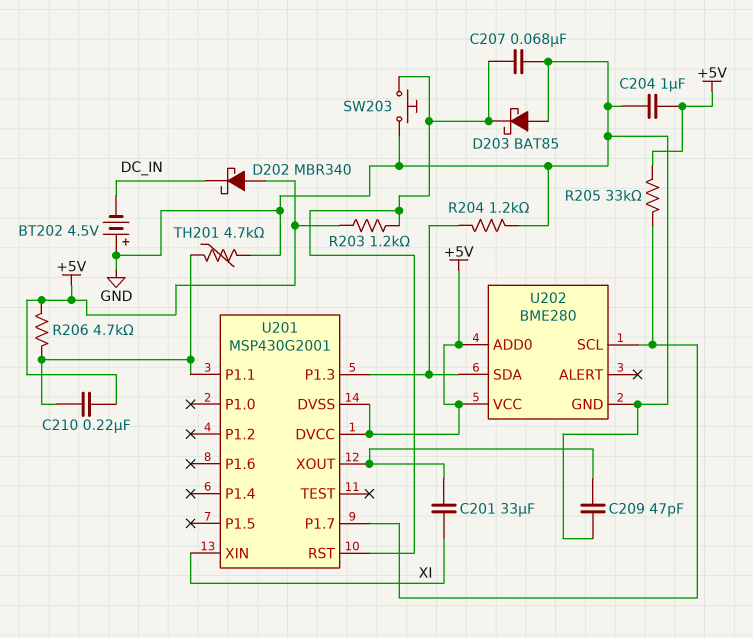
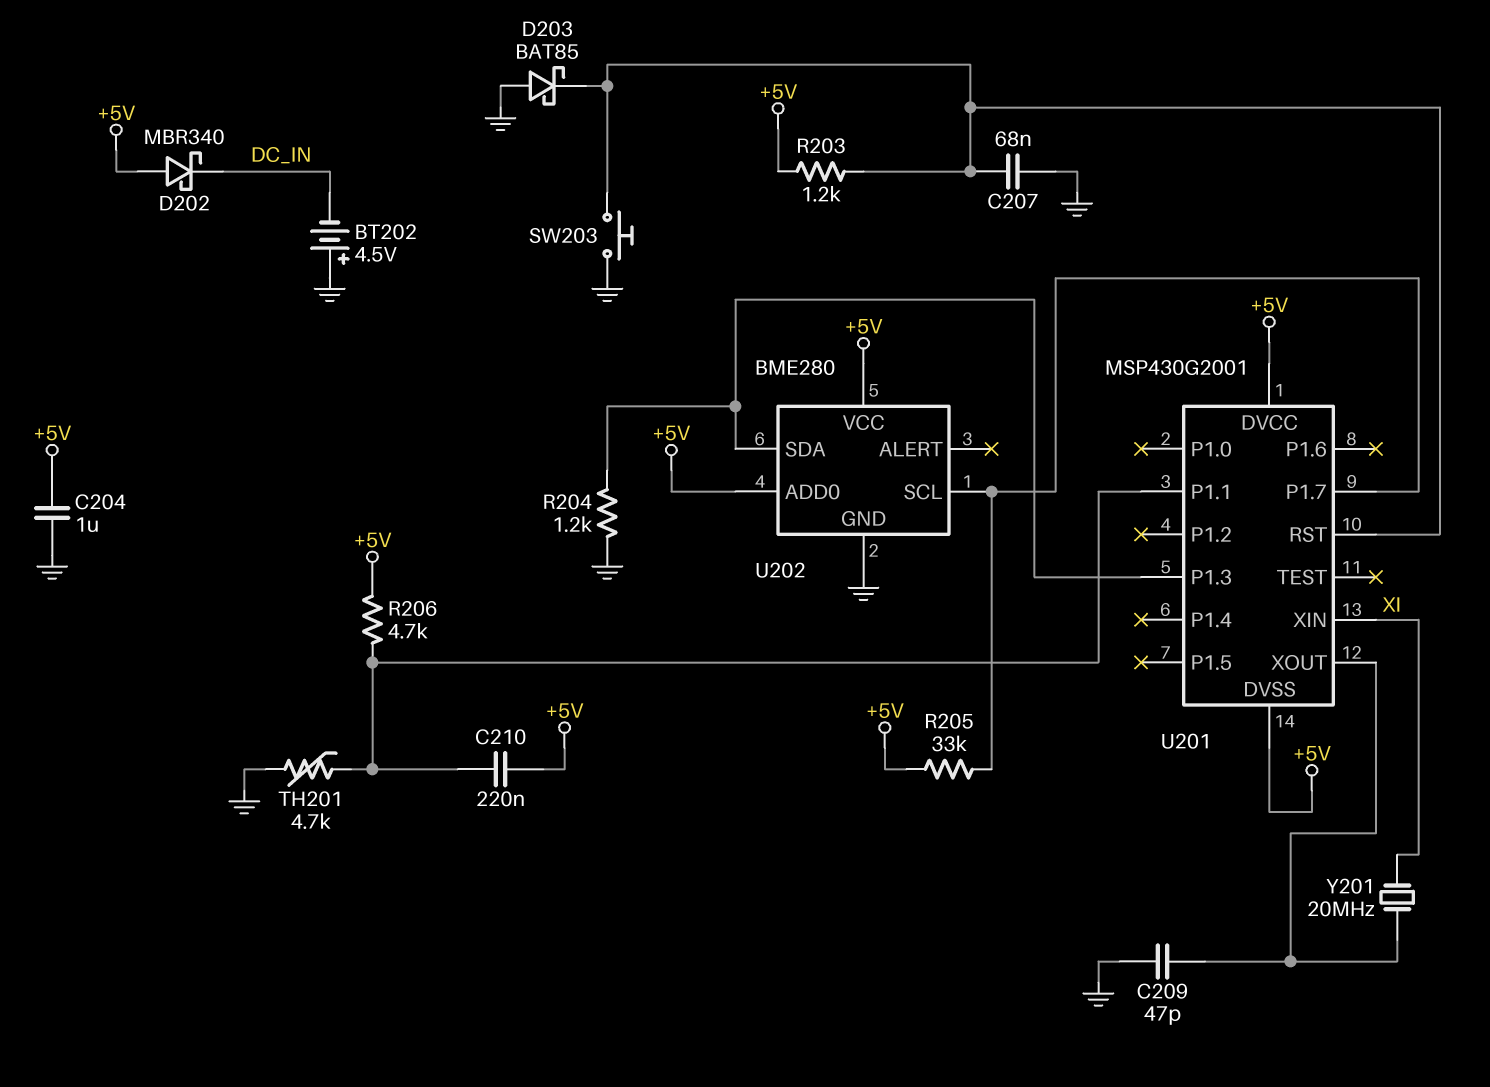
C201: 33uF (U201/XOUT, XI) -> none
Y201: none -> 20MHz (U201/XOUT, XI)

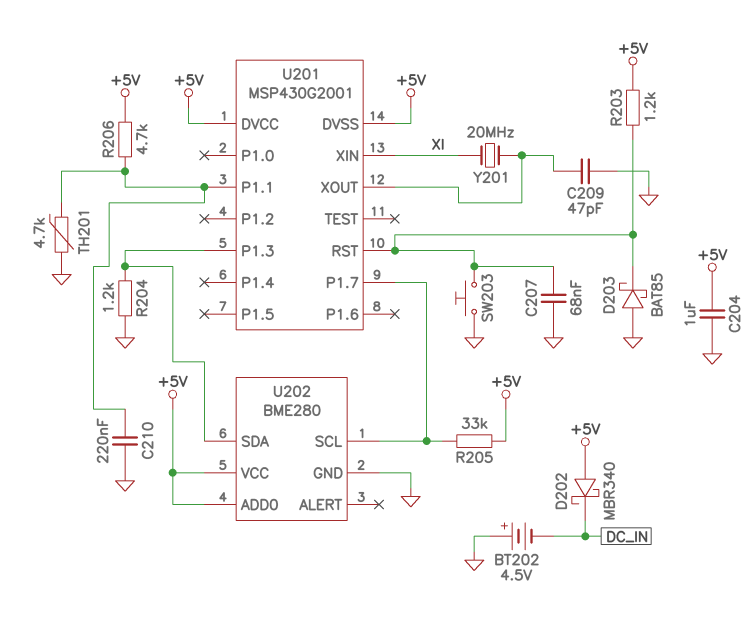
C210: 220nF (+5V, U201/P1.1) -> 220nF (GND, U201/P1.1)

